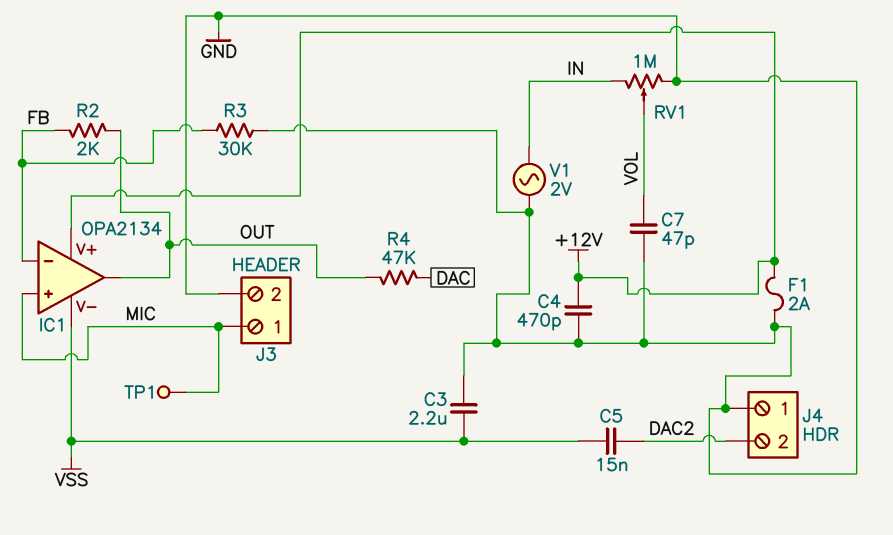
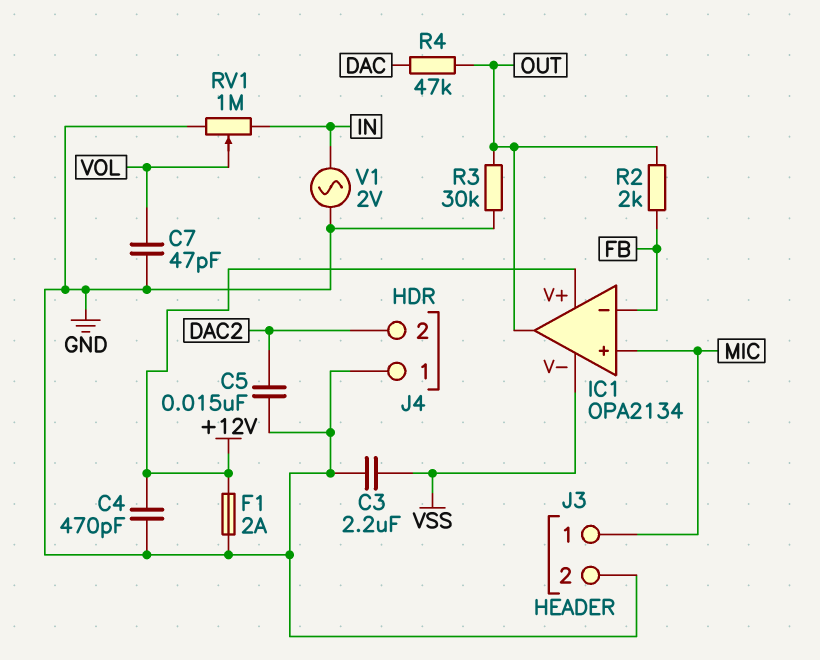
C5: 15nF (DAC2, VSS) -> 15nF (DAC2, GND)
R3: 30k (FB, GND) -> 30k (GND, OUT)
TP1: test point (MIC) -> none

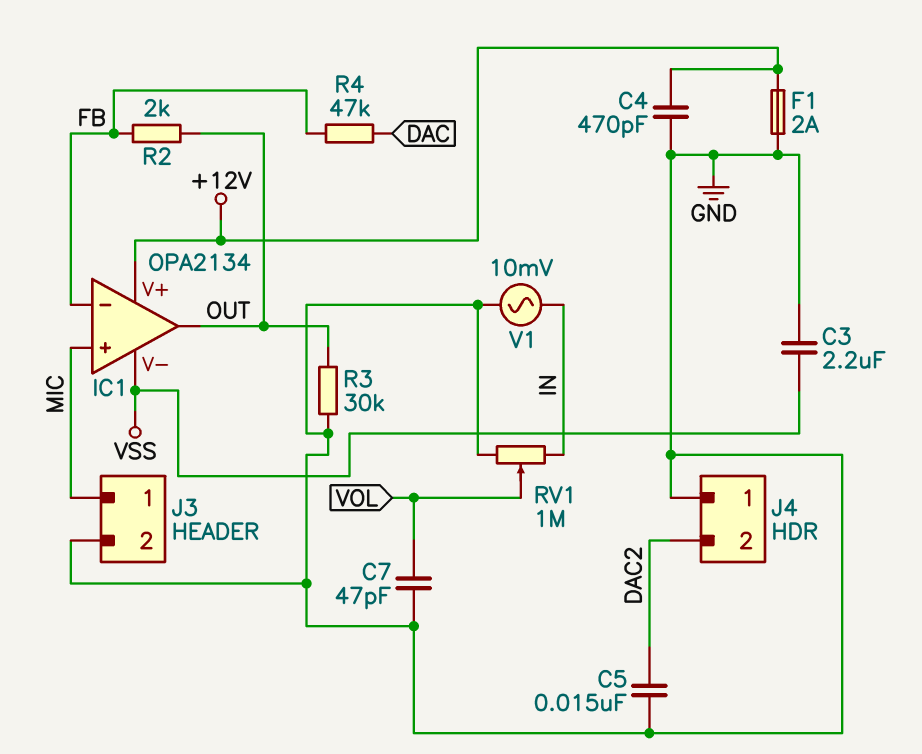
R4: 47k (DAC, OUT) -> 47k (DAC, FB)
V1: AC 2V (GND, IN) -> AC 10mV (GND, IN)

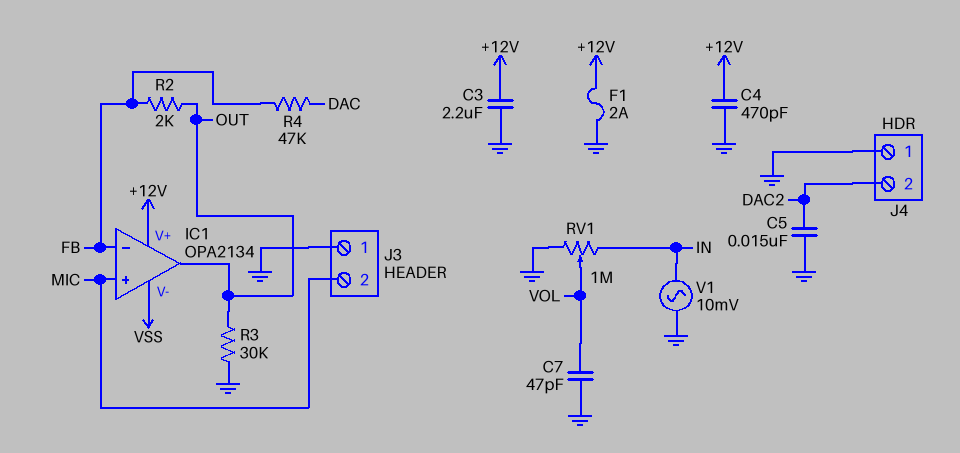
C3: 2.2uF (GND, VSS) -> 2.2uF (+12V, GND)
J3 pin 1: MIC -> GND
J3 pin 2: GND -> MIC

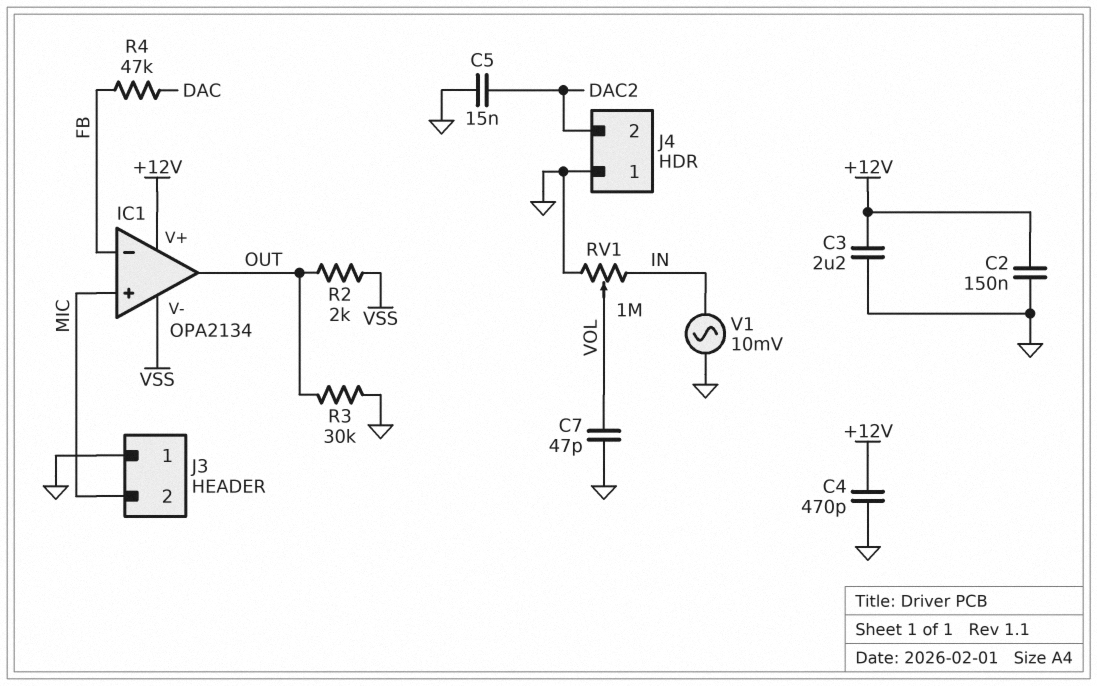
C2: none -> 150nF (+12V, GND)
F1: 2A (+12V, GND) -> none
R2: 2k (FB, OUT) -> 2k (OUT, VSS)

